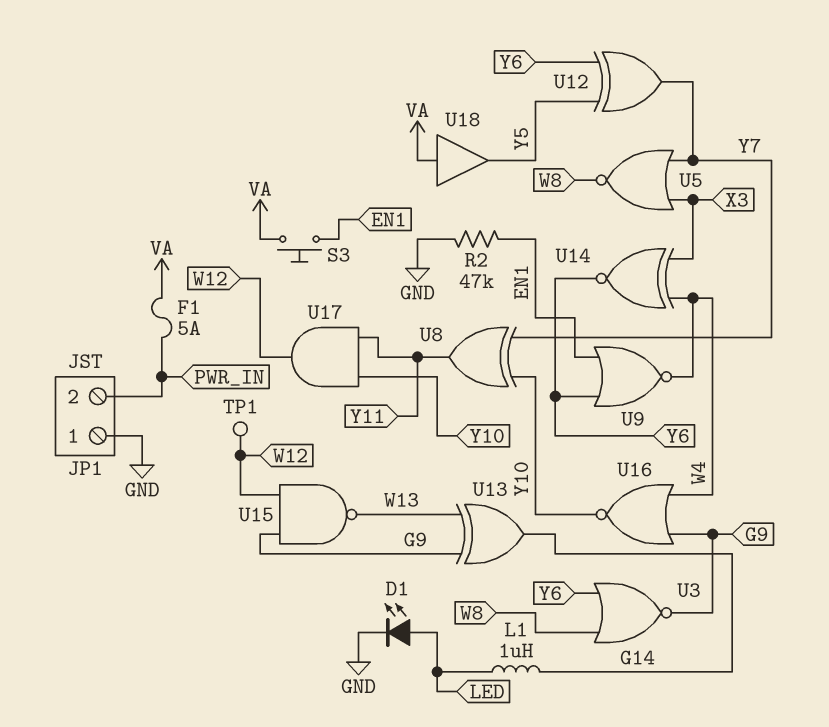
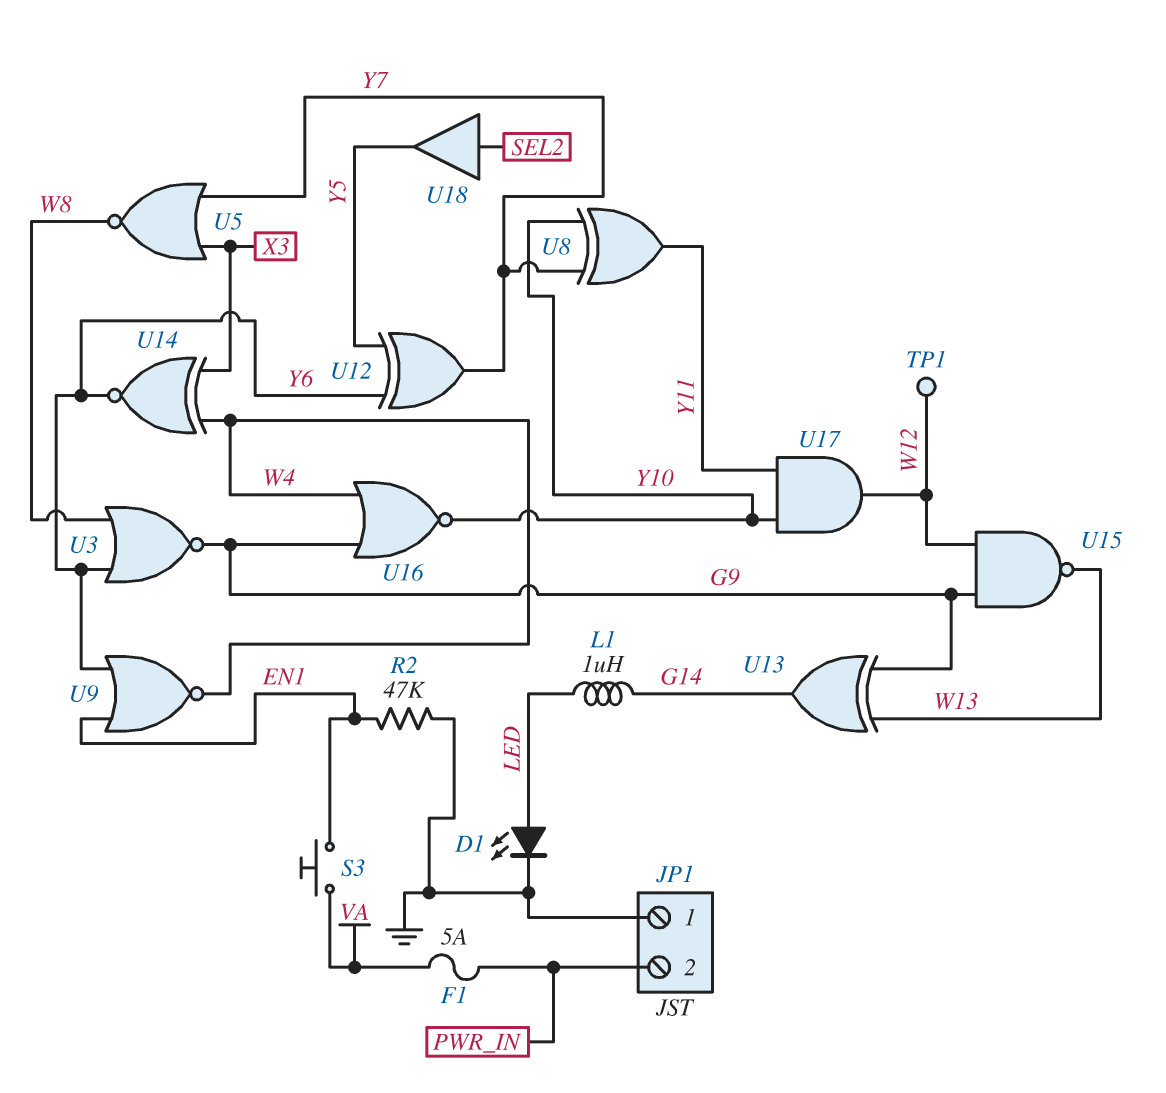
U18: buffer (in VA, out Y5) -> buffer (in SEL2, out Y5)

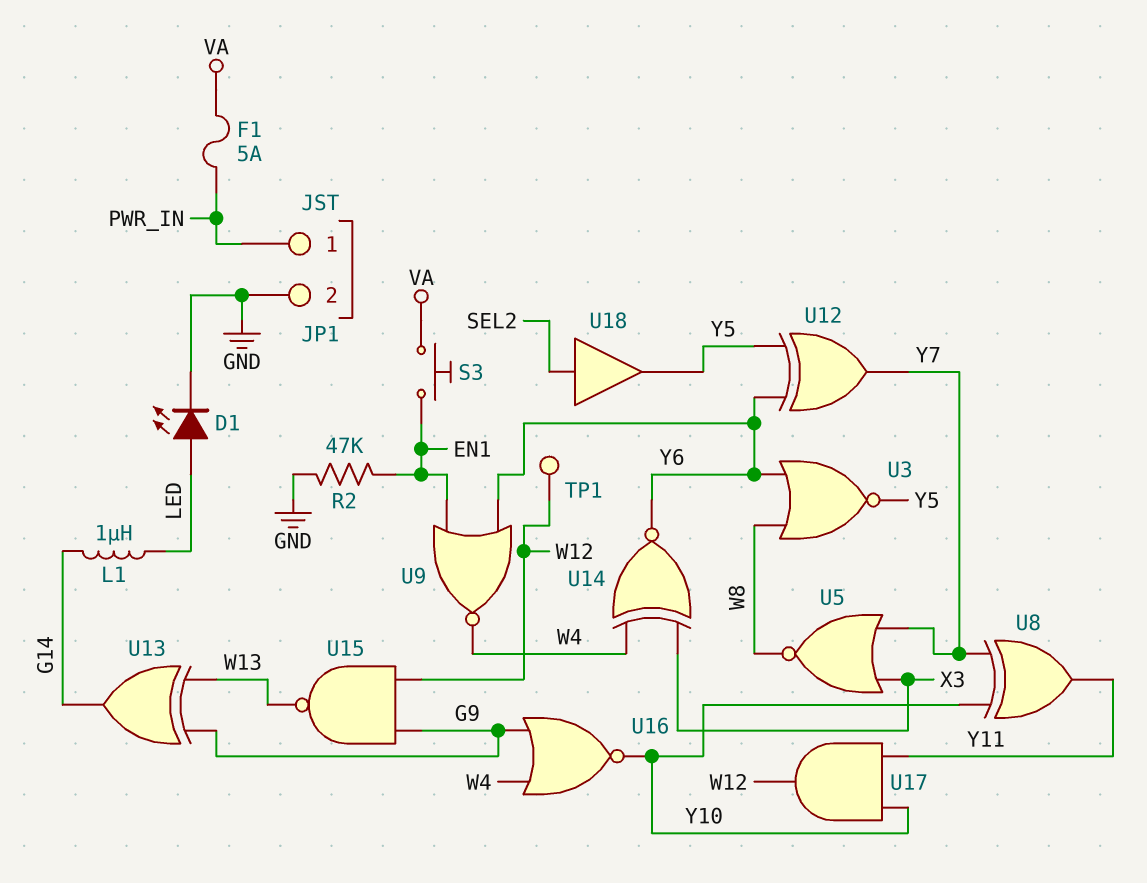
JP1 pin 1: GND -> PWR_IN
JP1 pin 2: PWR_IN -> GND
U3: NOR (in W8, in Y6, out G9) -> NOR (in W8, in Y6, out Y5)

